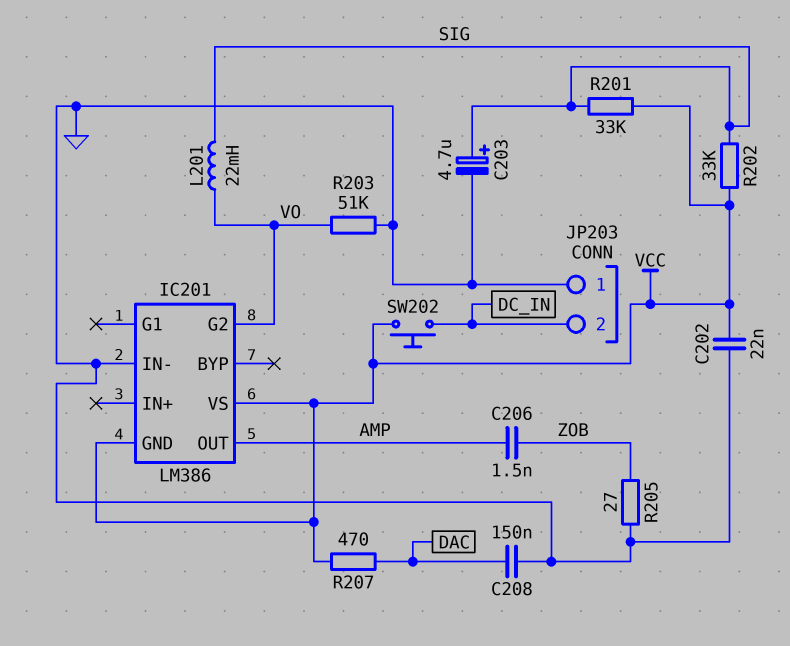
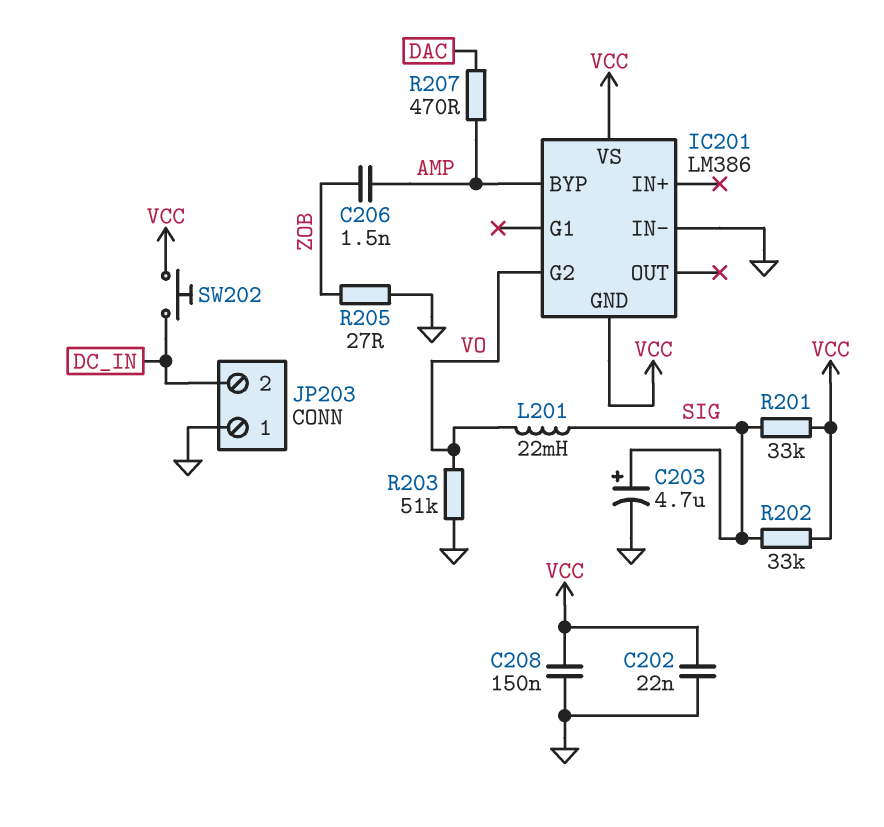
C208: 150nF (DAC, GND) -> 150nF (GND, VCC)
IC201 pin BYP: none -> AMP
IC201 pin OUT: AMP -> none
R207: 470 (DAC, VCC) -> 470 (AMP, DAC)

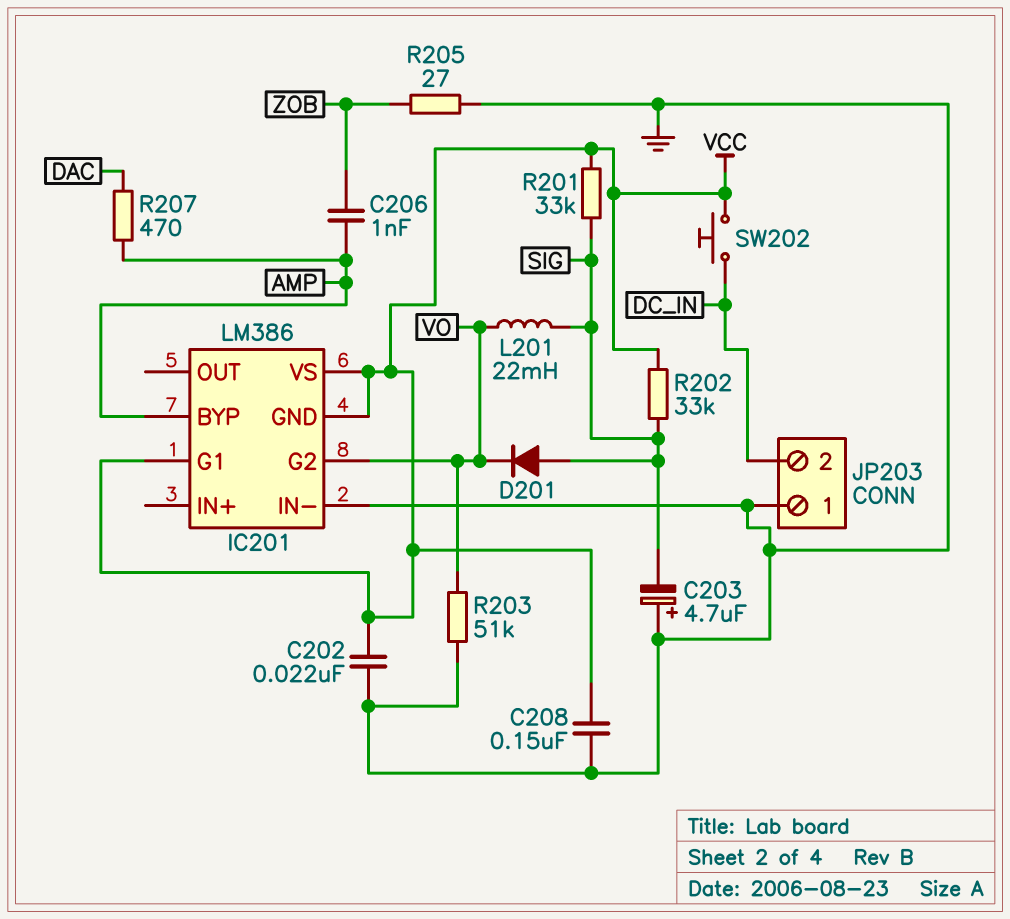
C203: 4.7uF (plus SIG, minus GND) -> 4.7uF (plus GND, minus SIG)
C206: 1.5nF (AMP, ZOB) -> 1nF (AMP, ZOB)
D201: none -> diode (A SIG, K VO)
IC201 pin G1: none -> VCC

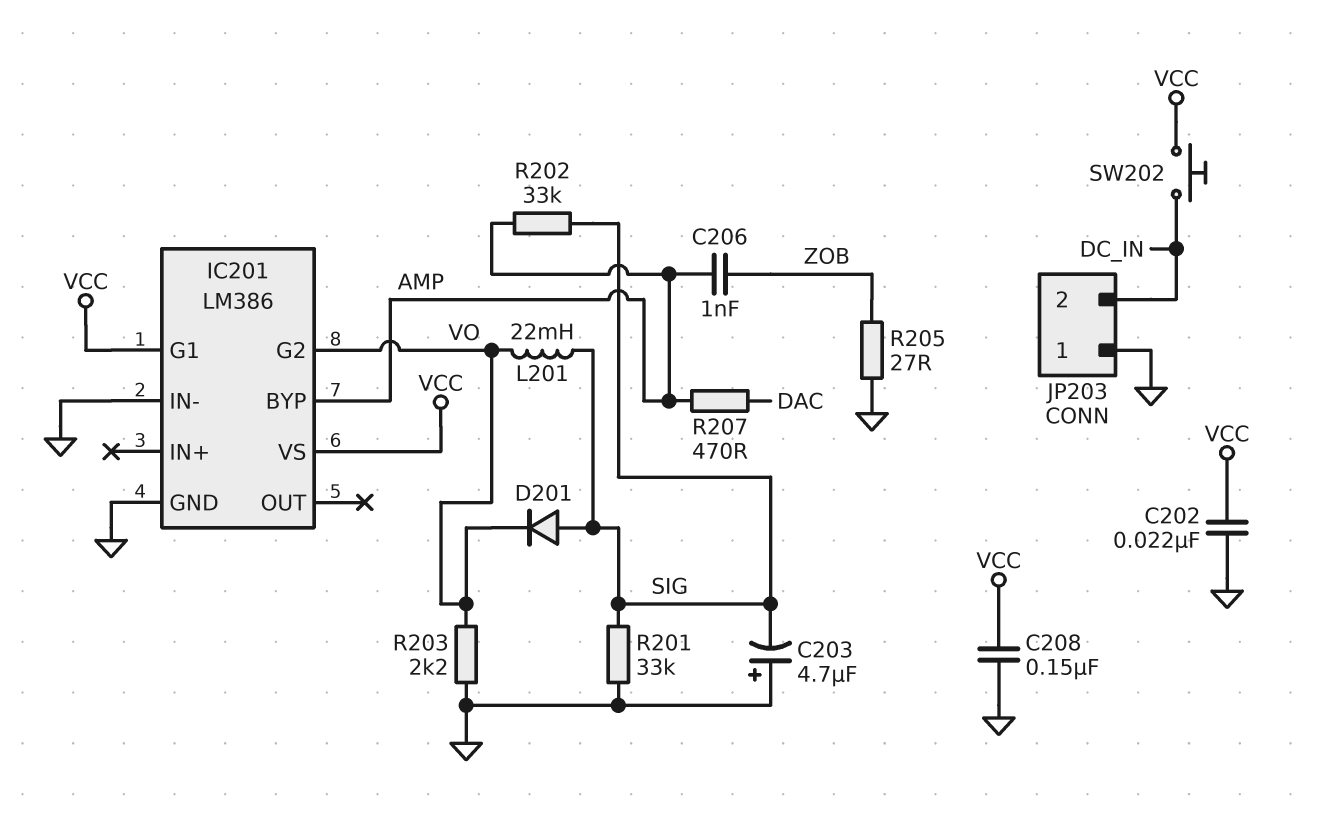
IC201 pin GND: VCC -> GND
R201: 33k (SIG, VCC) -> 33k (GND, SIG)
R202: 33k (SIG, VCC) -> 33k (AMP, SIG)
R203: 51k (GND, VO) -> 2.2k (GND, VO)

